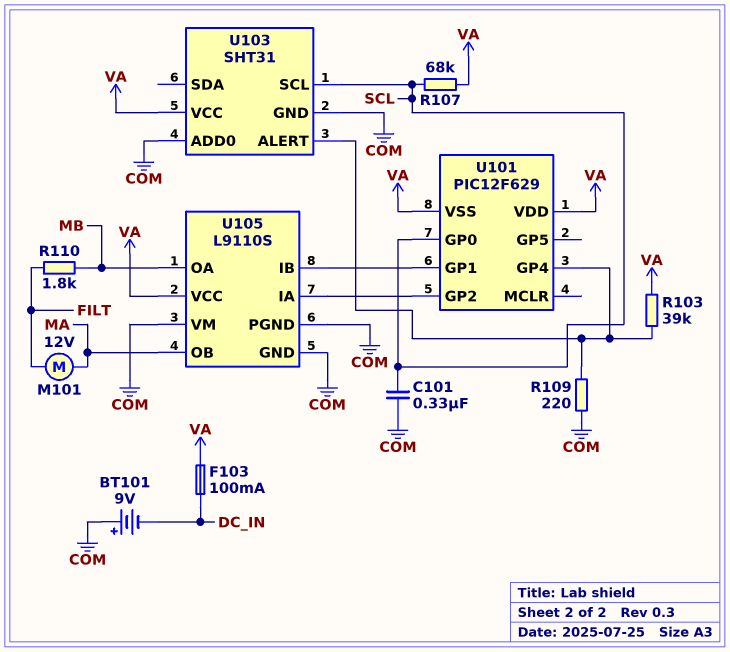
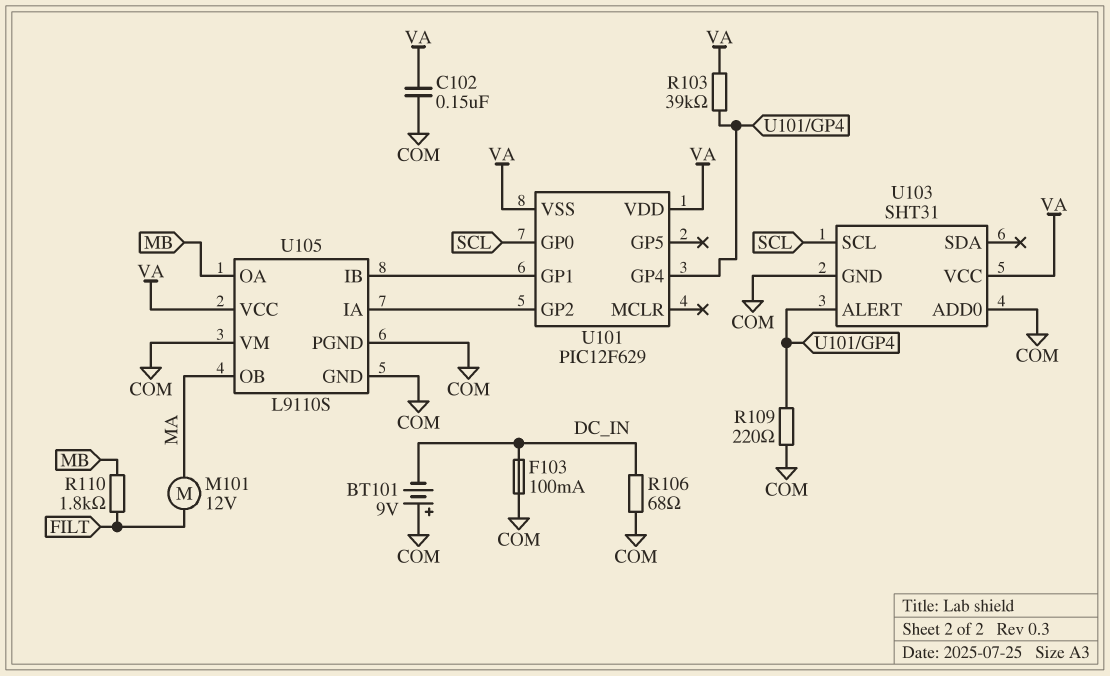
C101: 330nF (COM, SCL) -> none
C102: none -> 150nF (COM, VA)
F103: 100mA (DC_IN, VA) -> 100mA (COM, DC_IN)
R106: none -> 68 (COM, DC_IN)
R107: 68k (SCL, VA) -> none

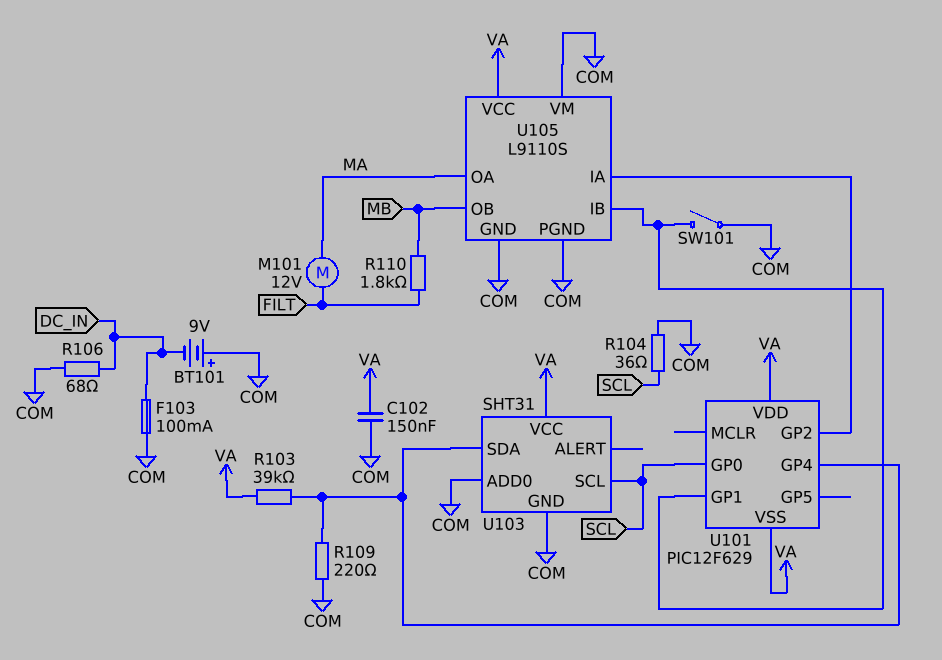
R104: none -> 36 (COM, SCL)
SW101: none -> switch (COM, U101/GP1)
U103 pin ALERT: U101/GP4 -> none
U103 pin SDA: none -> U101/GP4
U105 pin OA: MB -> MA
U105 pin OB: MA -> MB

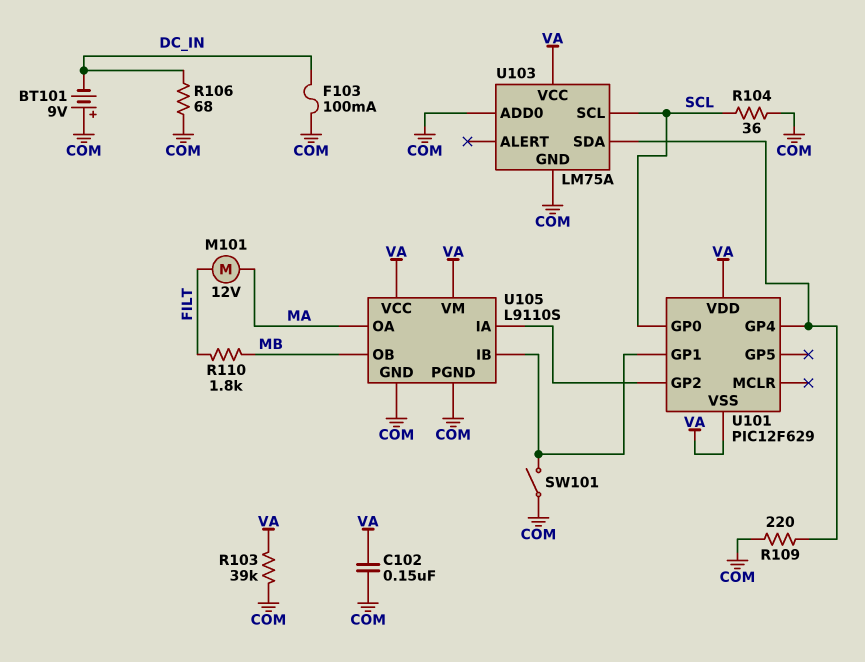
R103: 39k (U101/GP4, VA) -> 39k (COM, VA)
U103: SHT31 -> LM75A
U105 pin VM: COM -> VA

